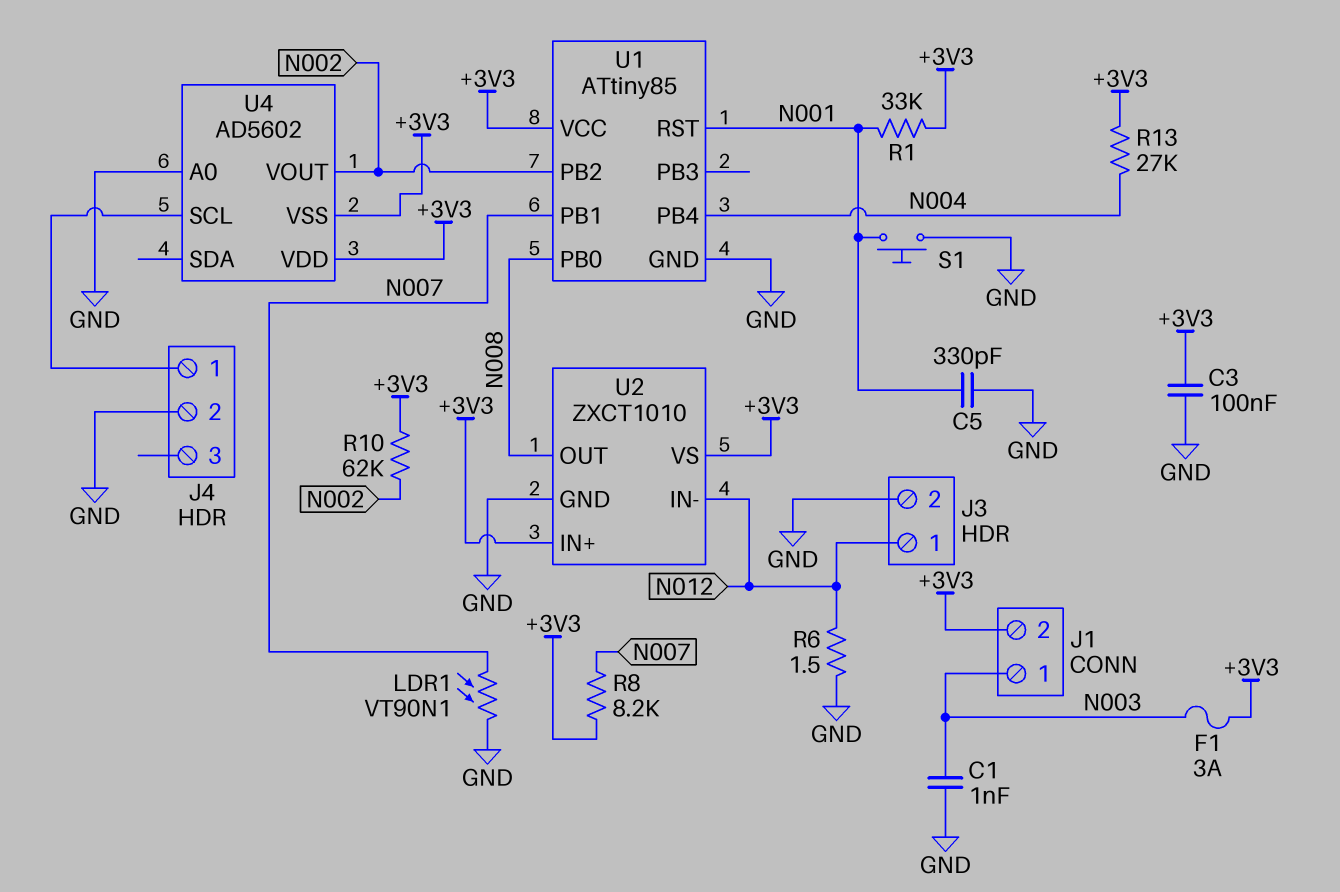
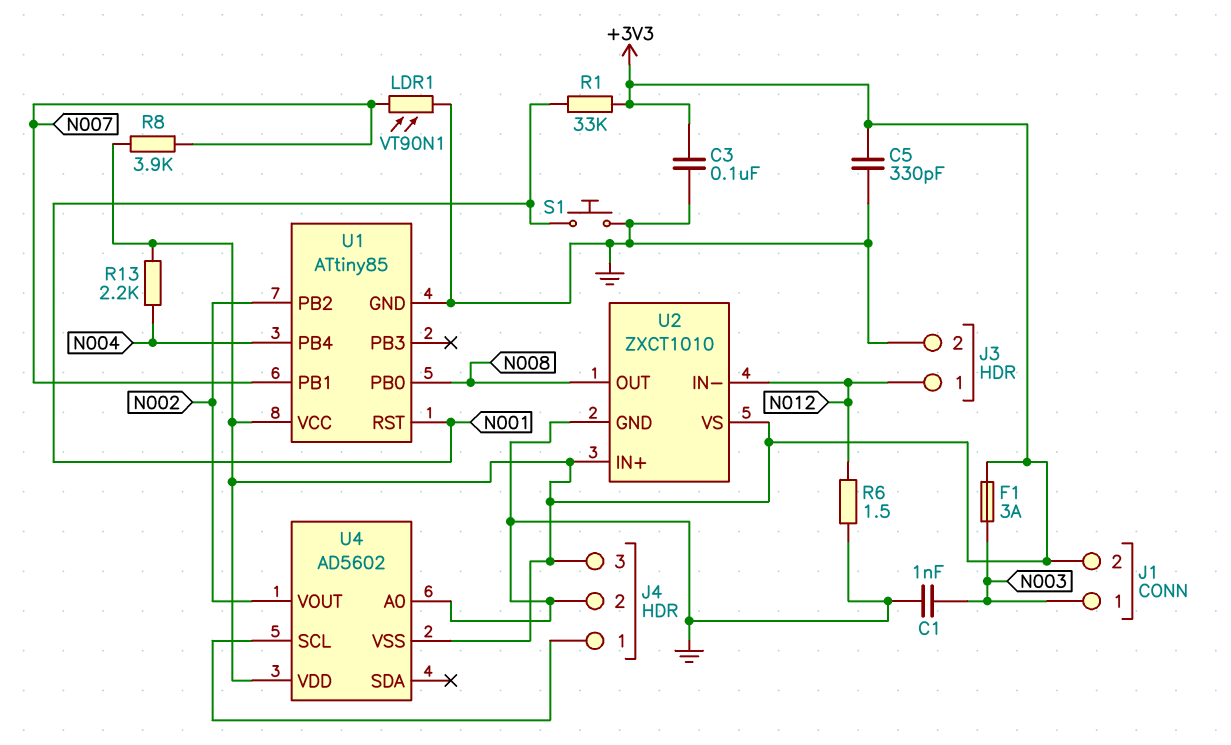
C5: 330pF (GND, N001) -> 330pF (+3V3, GND)
J4 pin 3: none -> +3V3
R8: 8.2k (+3V3, N007) -> 3.9k (+3V3, N007)
R10: 62k (+3V3, N002) -> none
R13: 27k (+3V3, N004) -> 2.2k (+3V3, N004)

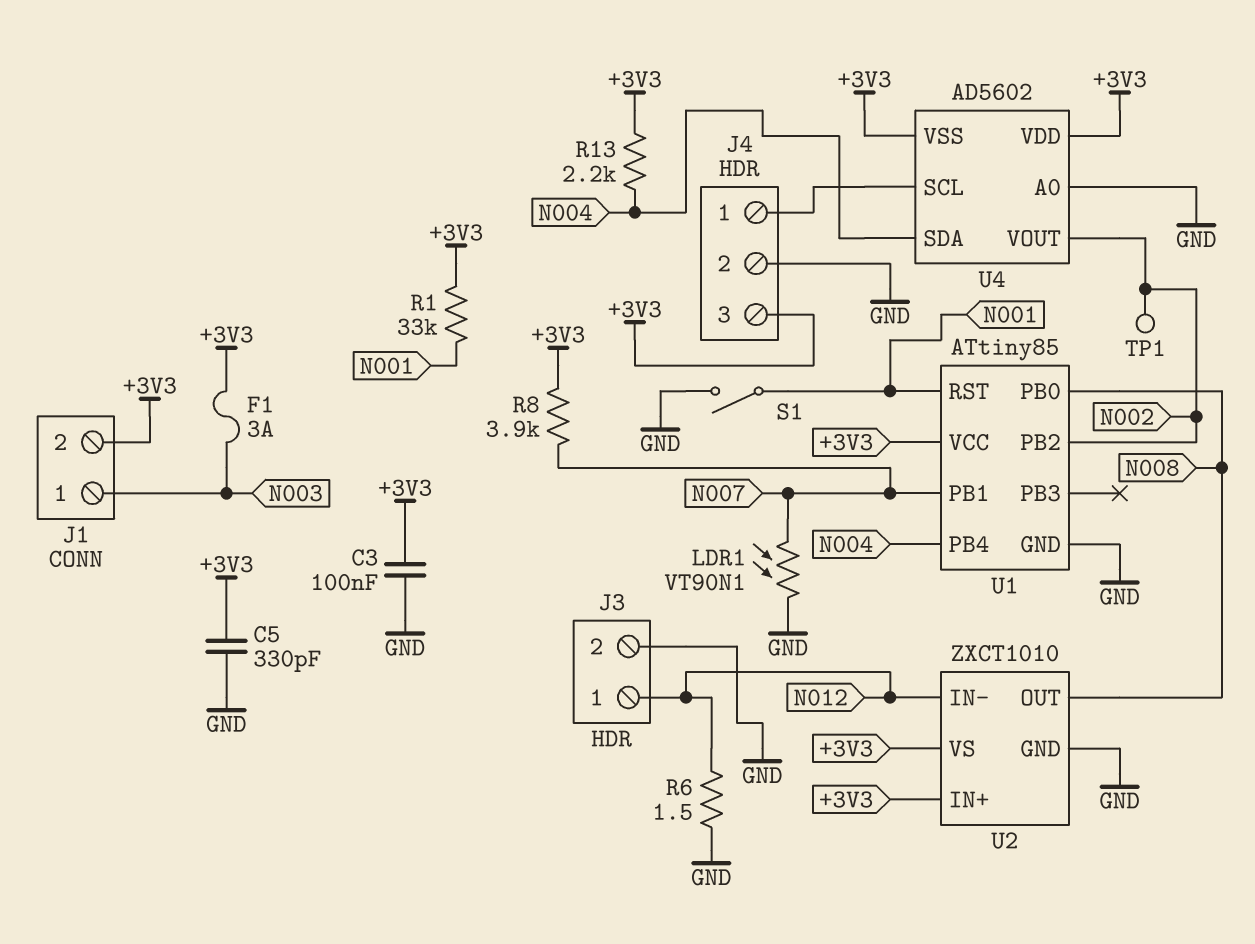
C1: 1nF (GND, N003) -> none
S1: button (GND, N001) -> switch (GND, N001)
TP1: none -> test point (N002)
U4 pin SDA: none -> N004

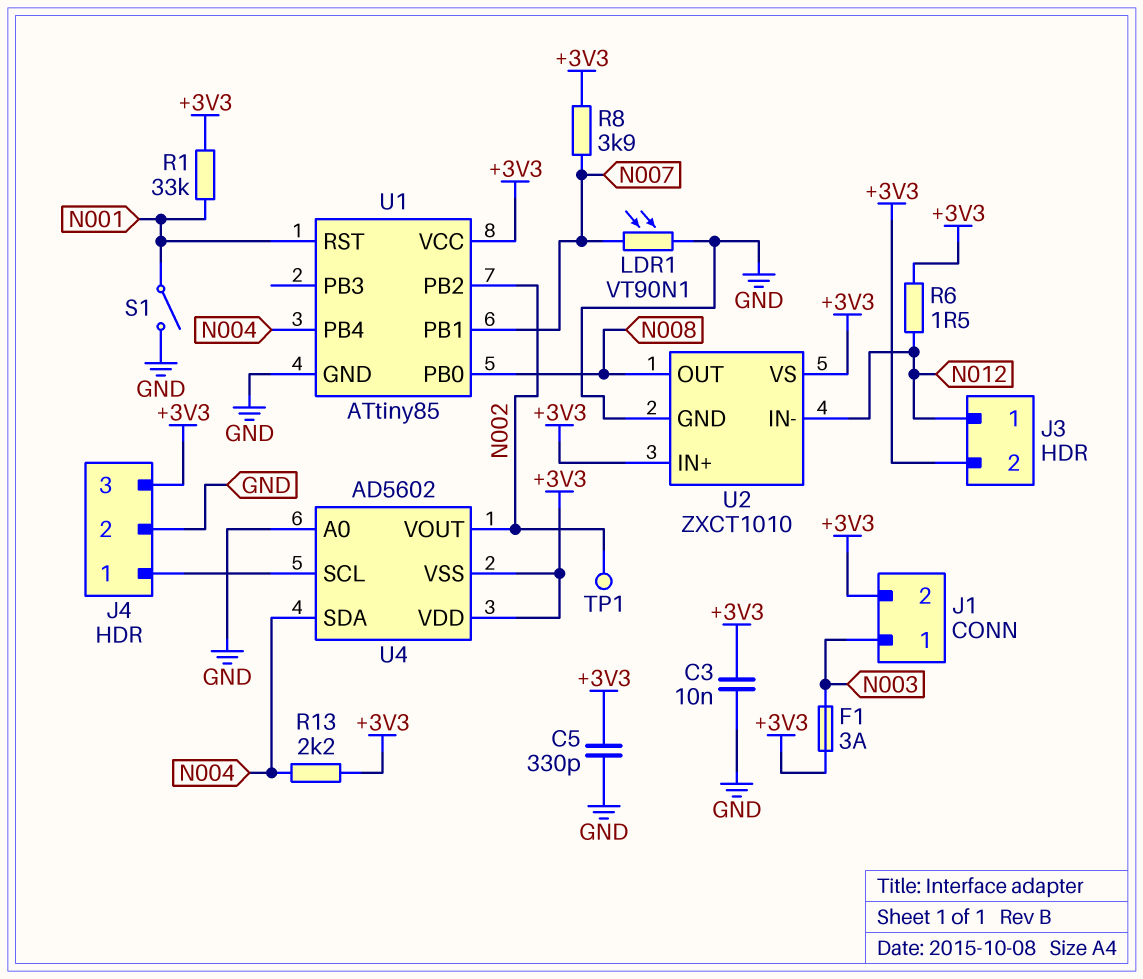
C3: 100nF (+3V3, GND) -> 10nF (+3V3, GND)
J3 pin 2: GND -> +3V3
R6: 1.5 (GND, N012) -> 1.5 (+3V3, N012)

